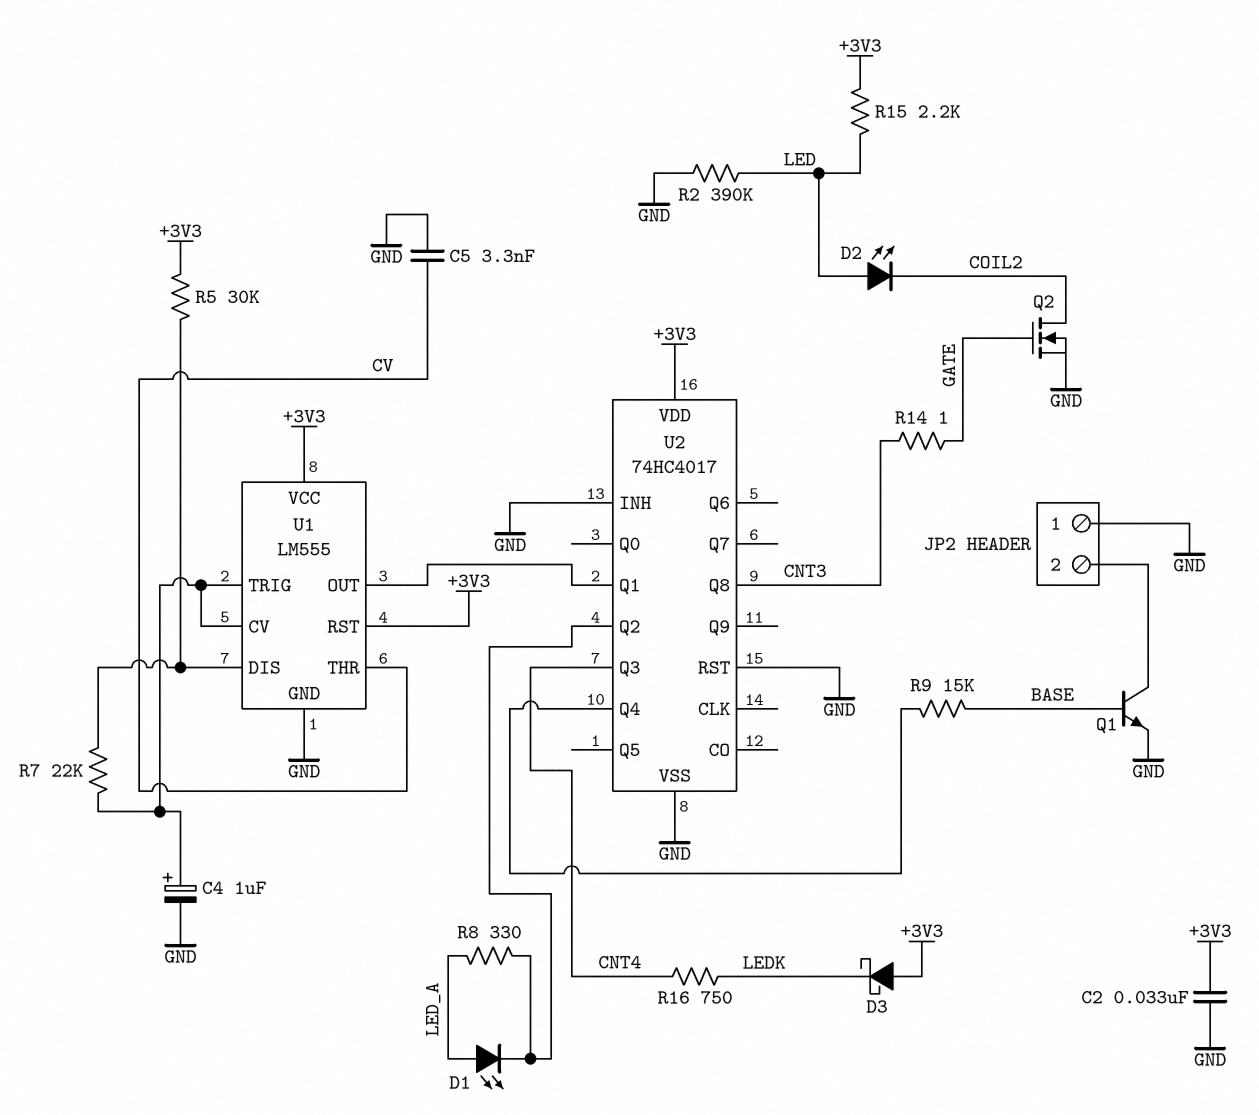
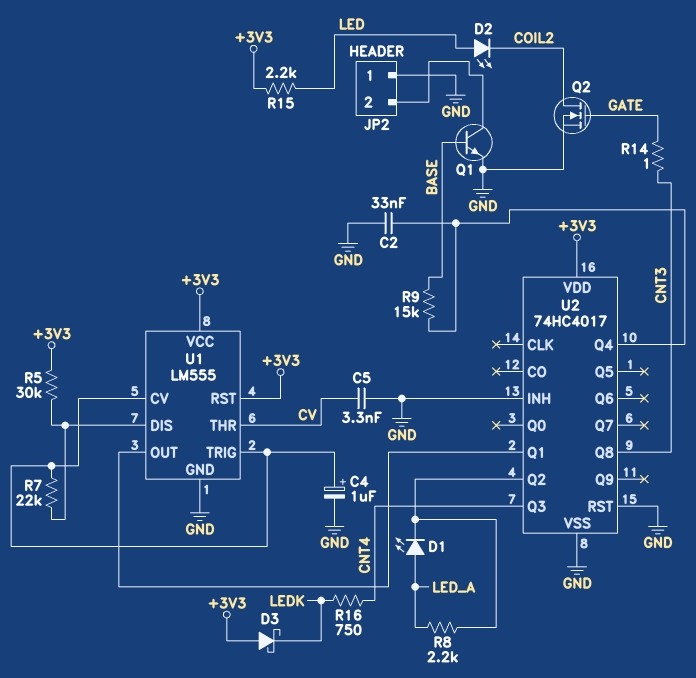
C2: 33nF (+3V3, GND) -> 33nF (GND, U2/Q4)
R2: 390k (GND, LED) -> none
R8: 330 (LED_A, U2/Q2) -> 2.2k (LED_A, U2/Q2)

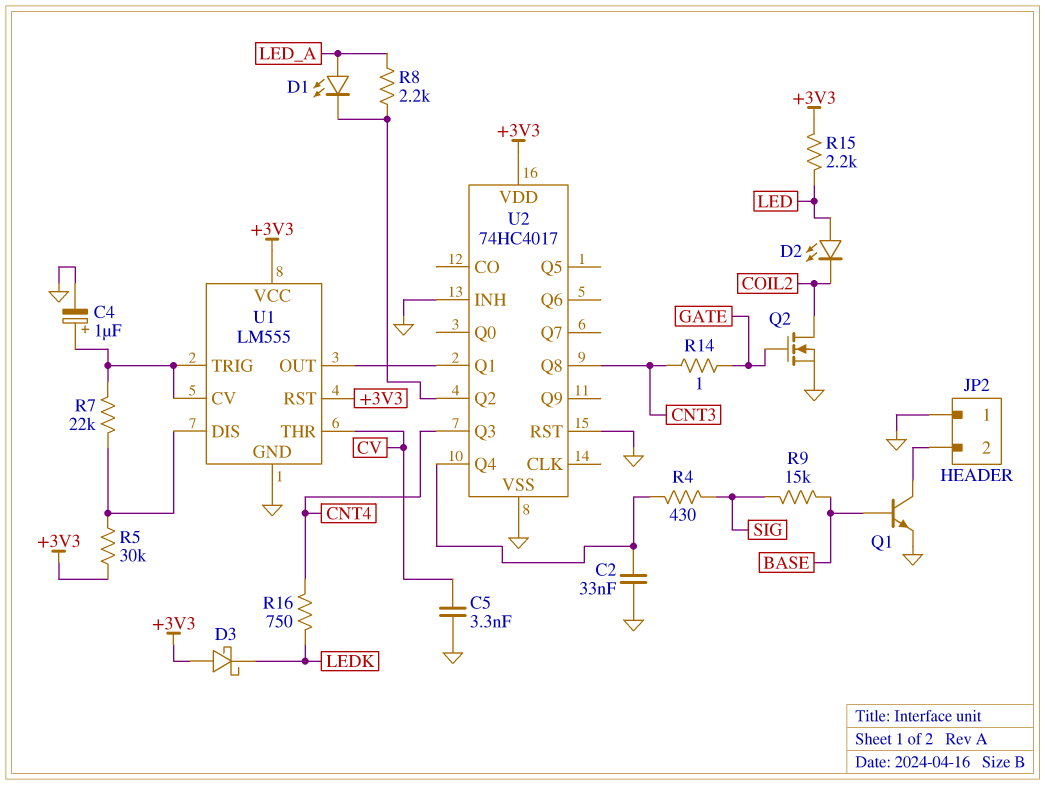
R4: none -> 430 (SIG, U2/Q4)
R9: 15k (BASE, U2/Q4) -> 15k (BASE, SIG)

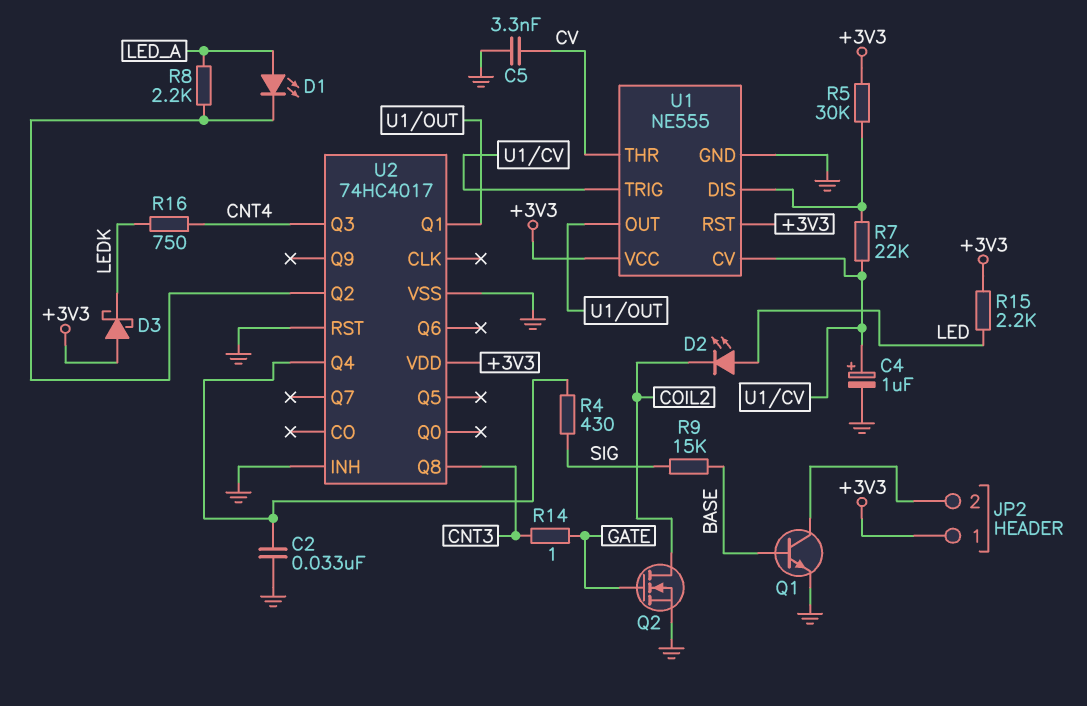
JP2 pin 1: GND -> +3V3
U1: LM555 -> NE555

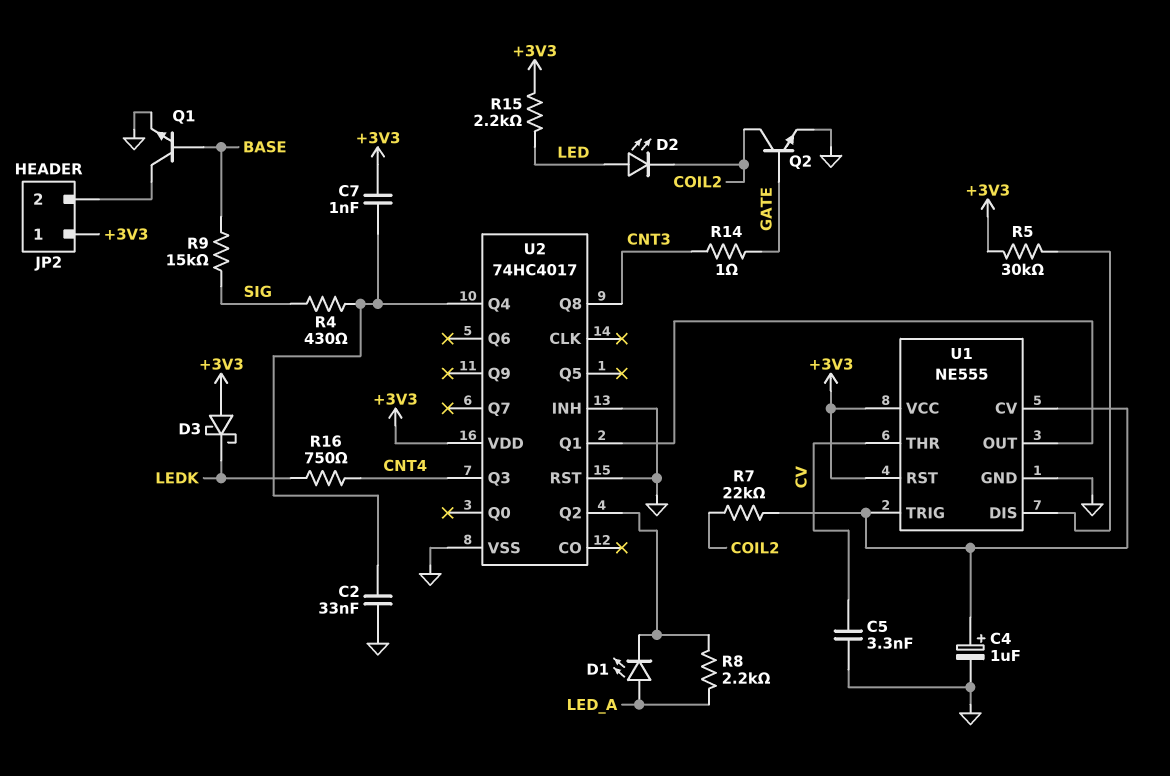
C7: none -> 1nF (+3V3, U2/Q4)
Q2: NMOS (G GATE, D COIL2, S GND) -> NPN (B GATE, C COIL2, E GND)
R7: 22k (U1/CV, U1/DIS) -> 22k (COIL2, U1/CV)

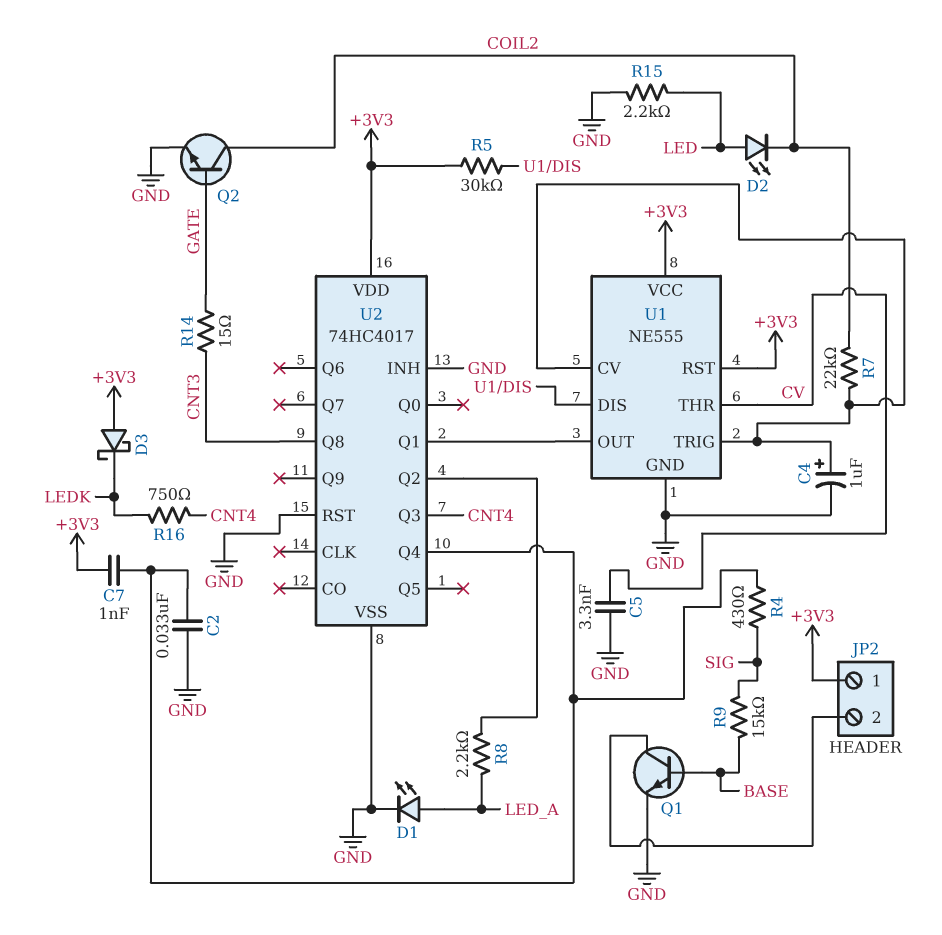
D1: LED (A LED_A, K U2/Q2) -> LED (A LED_A, K GND)
R14: 1 (CNT3, GATE) -> 15 (CNT3, GATE)
R15: 2.2k (+3V3, LED) -> 2.2k (GND, LED)

